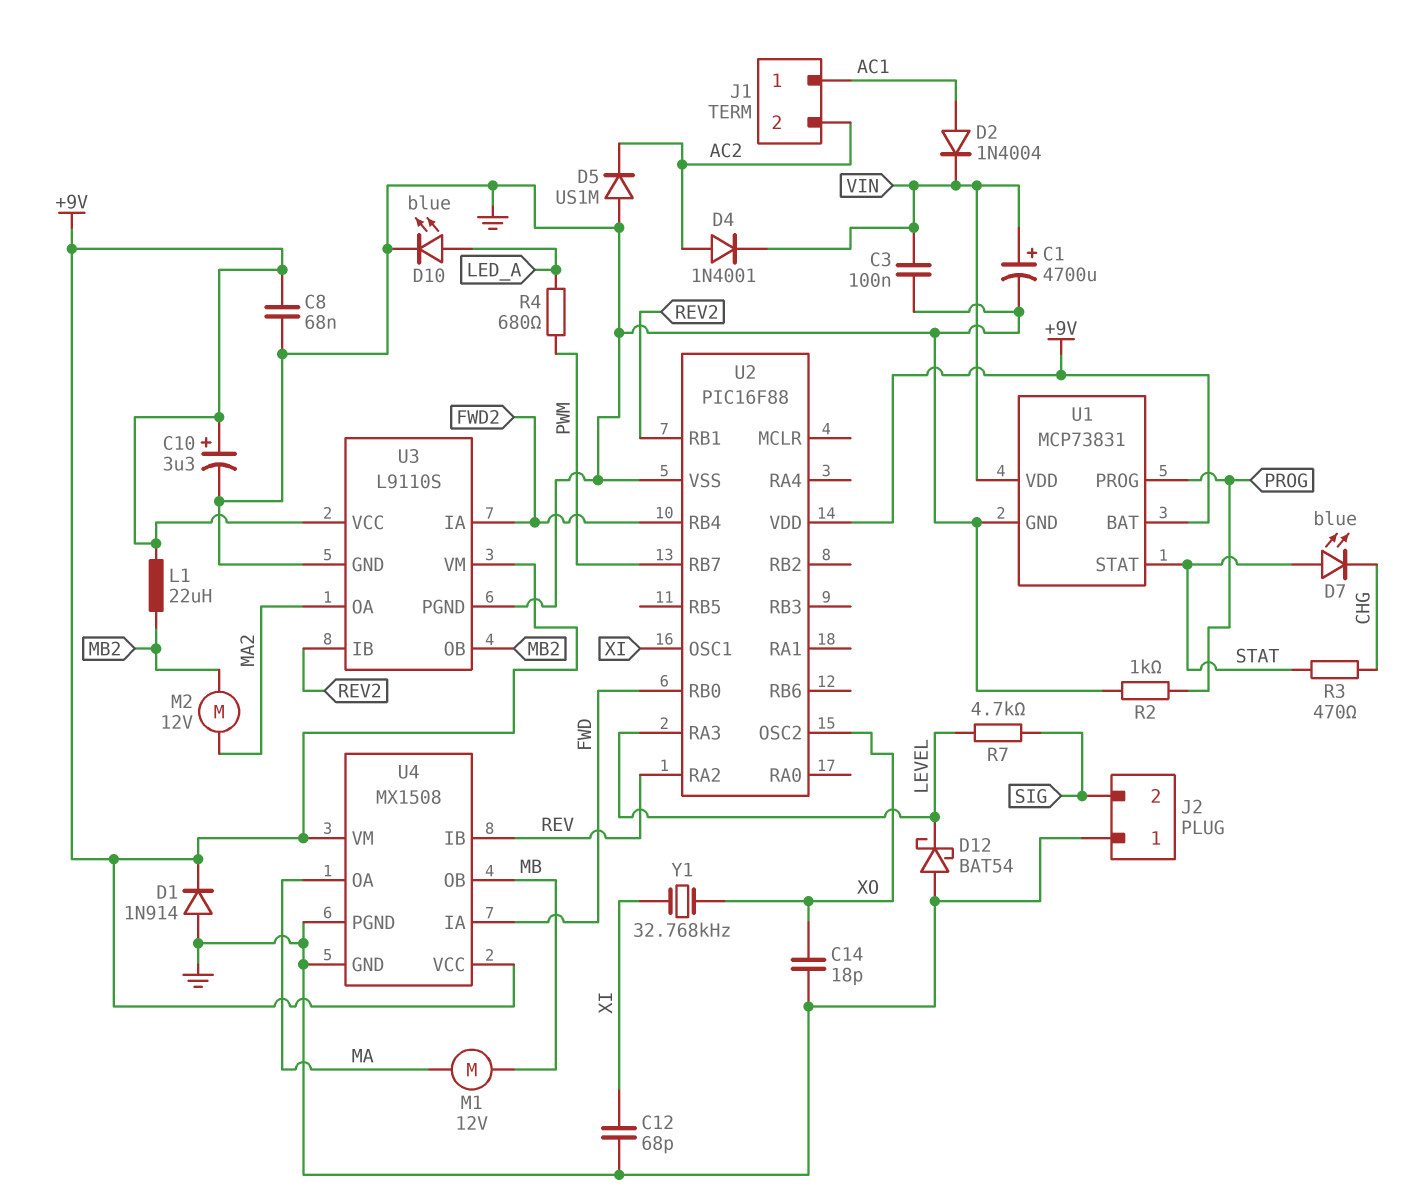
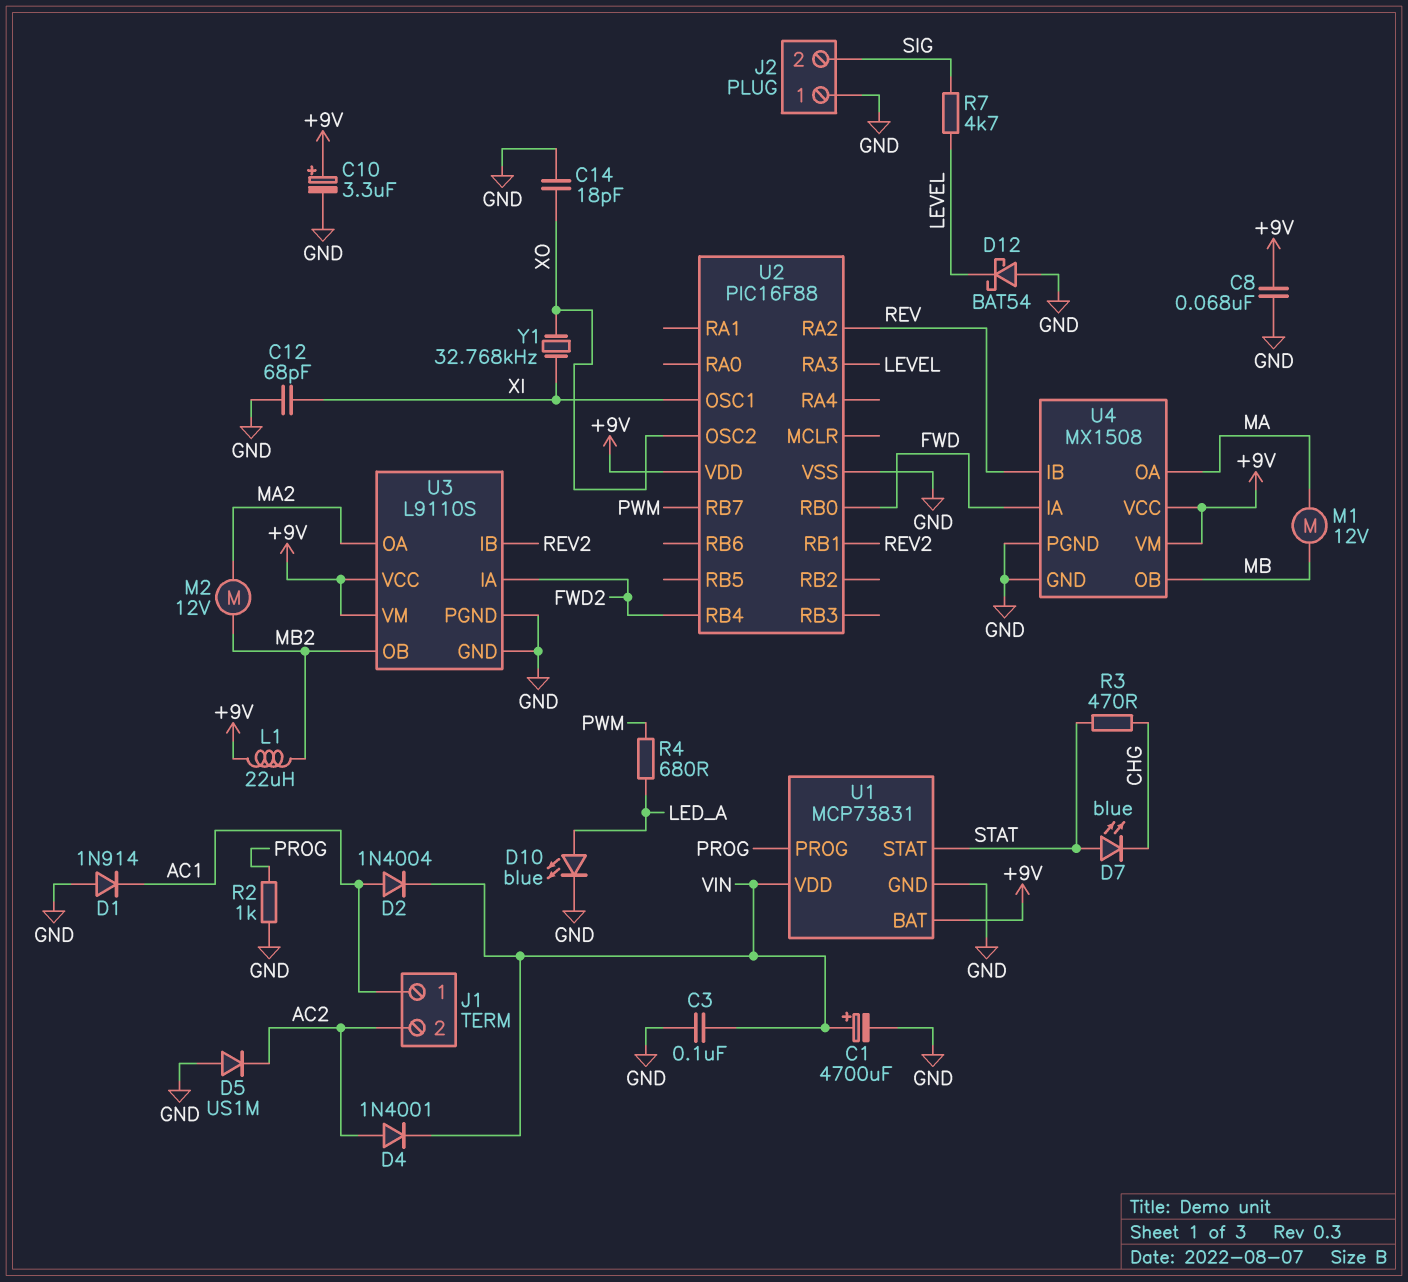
D1: diode 1N914 (A GND, K +9V) -> diode 1N914 (A GND, K AC1)

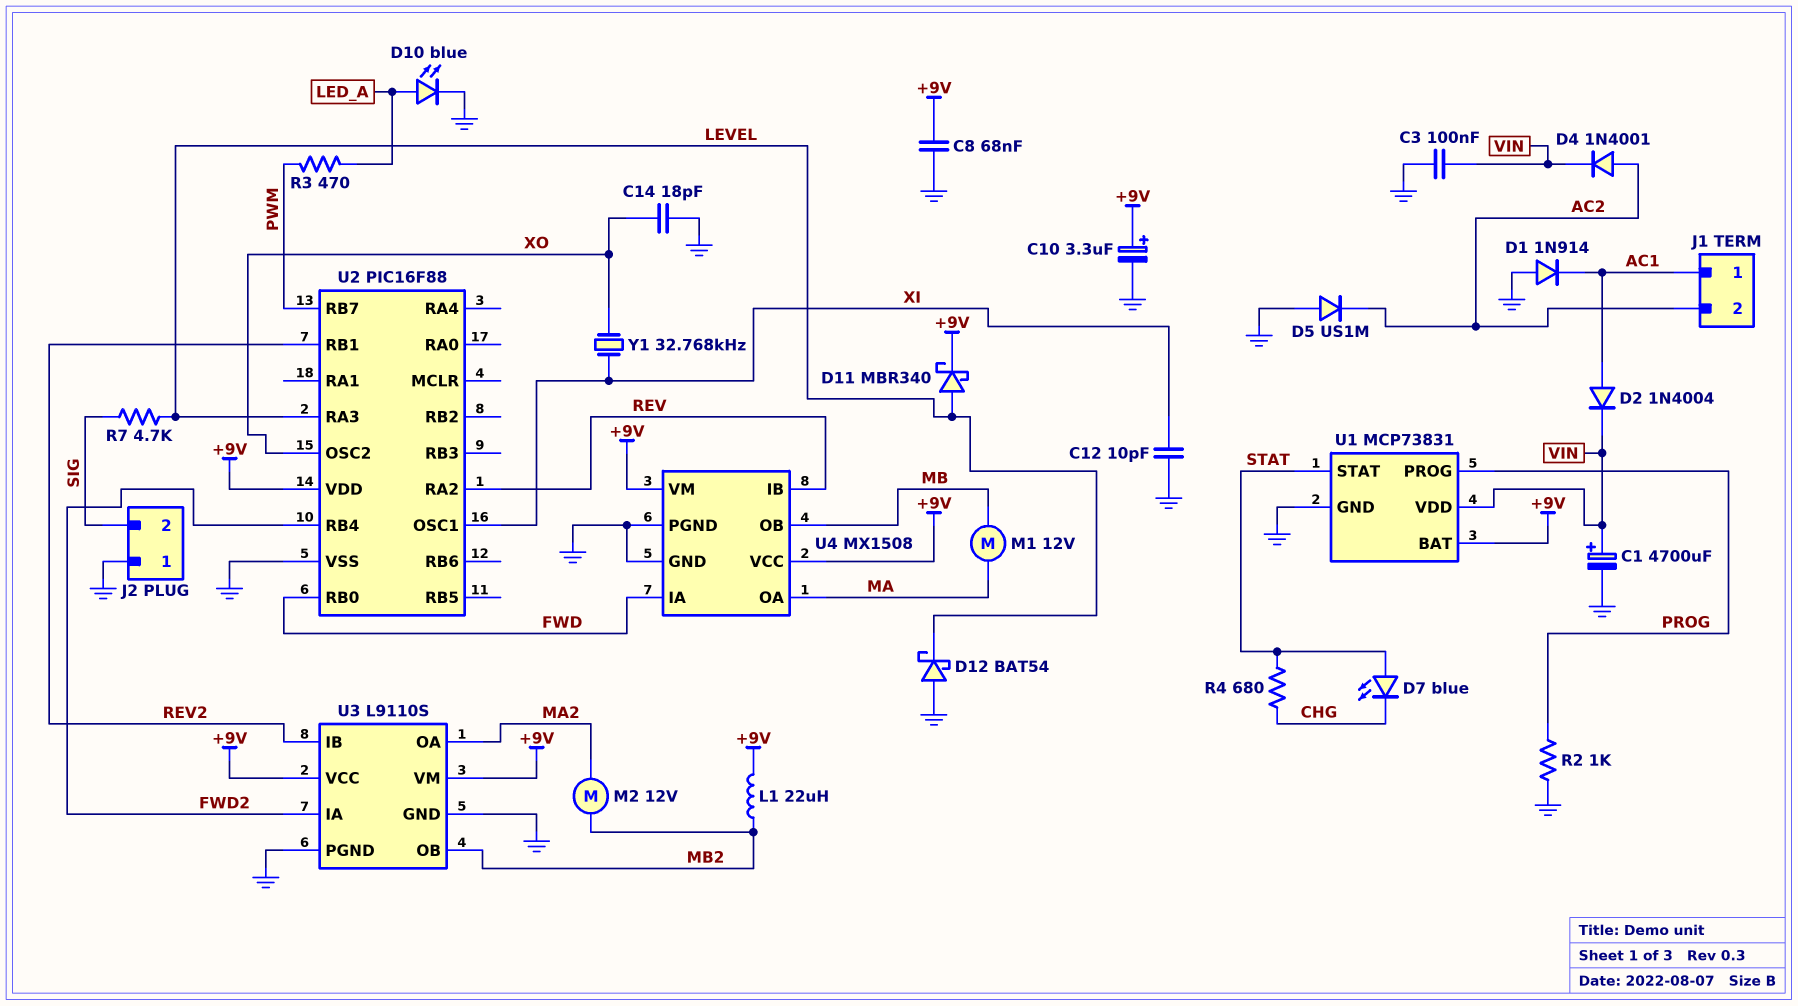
C12: 68pF (GND, XI) -> 10pF (GND, XI)
D11: none -> schottky MBR340 (A LEVEL, K +9V)
R3: 470 (CHG, STAT) -> 470 (LED_A, PWM)
R4: 680 (LED_A, PWM) -> 680 (CHG, STAT)

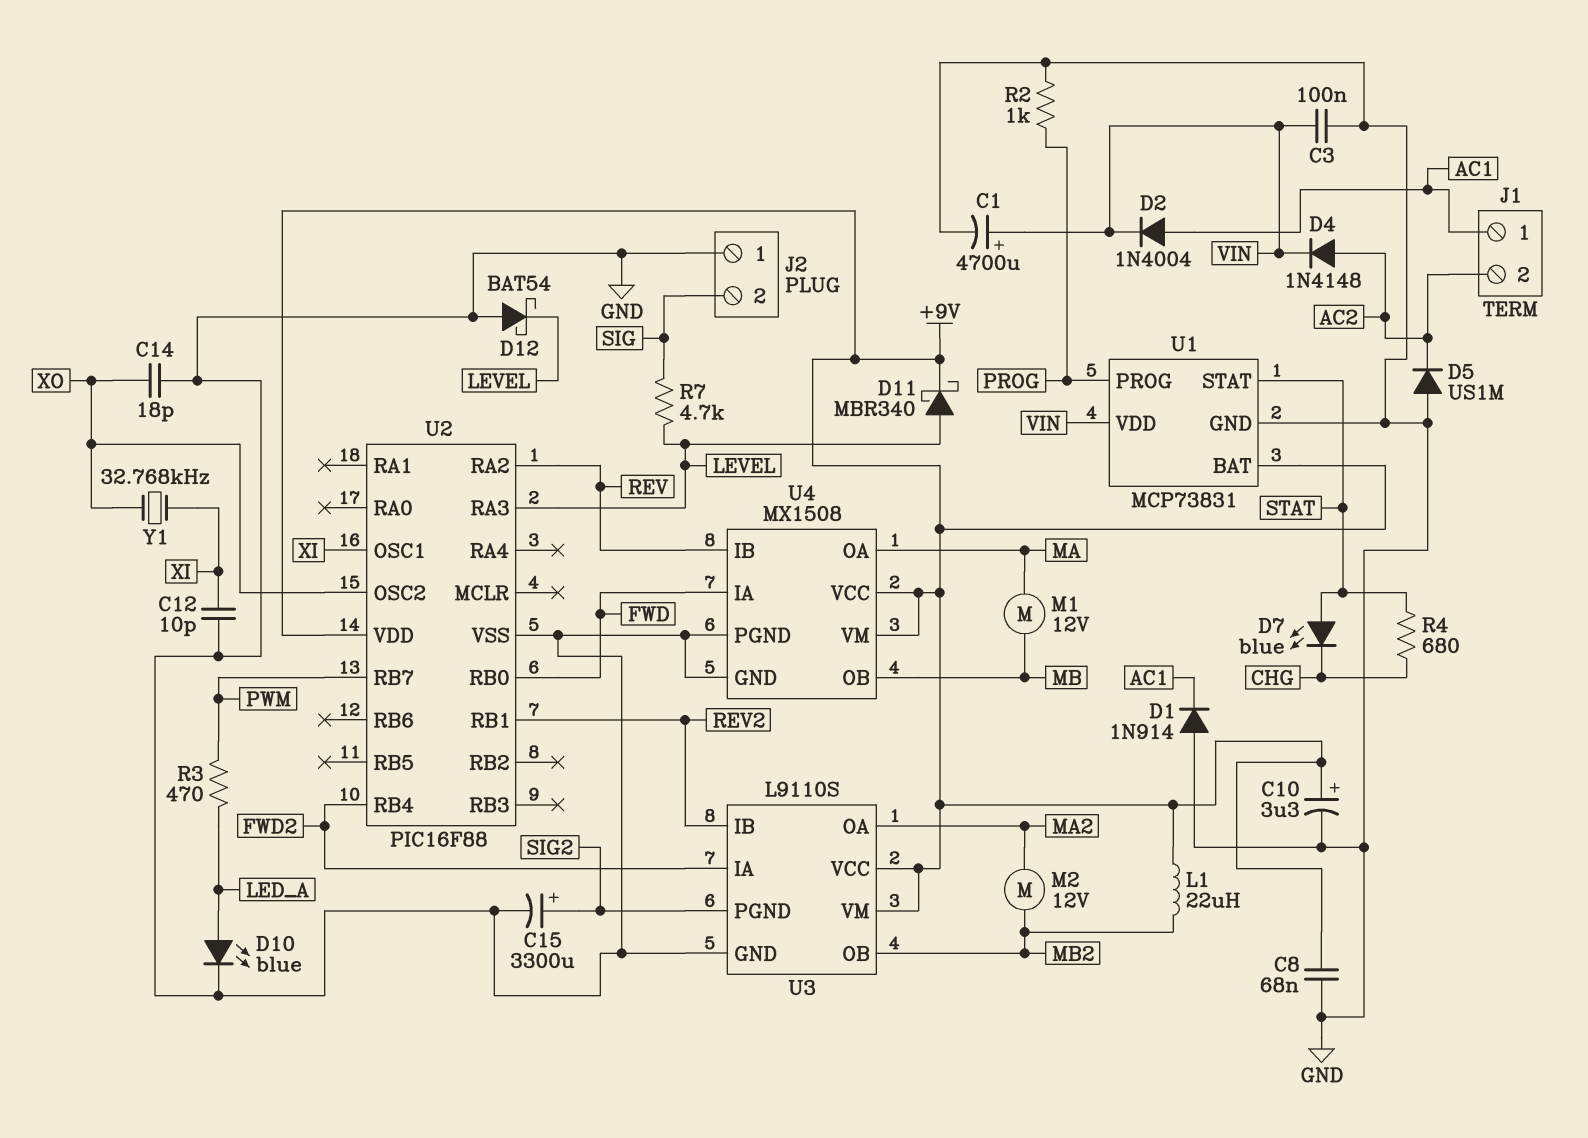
C15: none -> 3300uF (plus SIG2, minus GND)
D4: diode 1N4001 (A AC2, K VIN) -> diode 1N4148 (A AC2, K VIN)
U3 pin PGND: GND -> SIG2

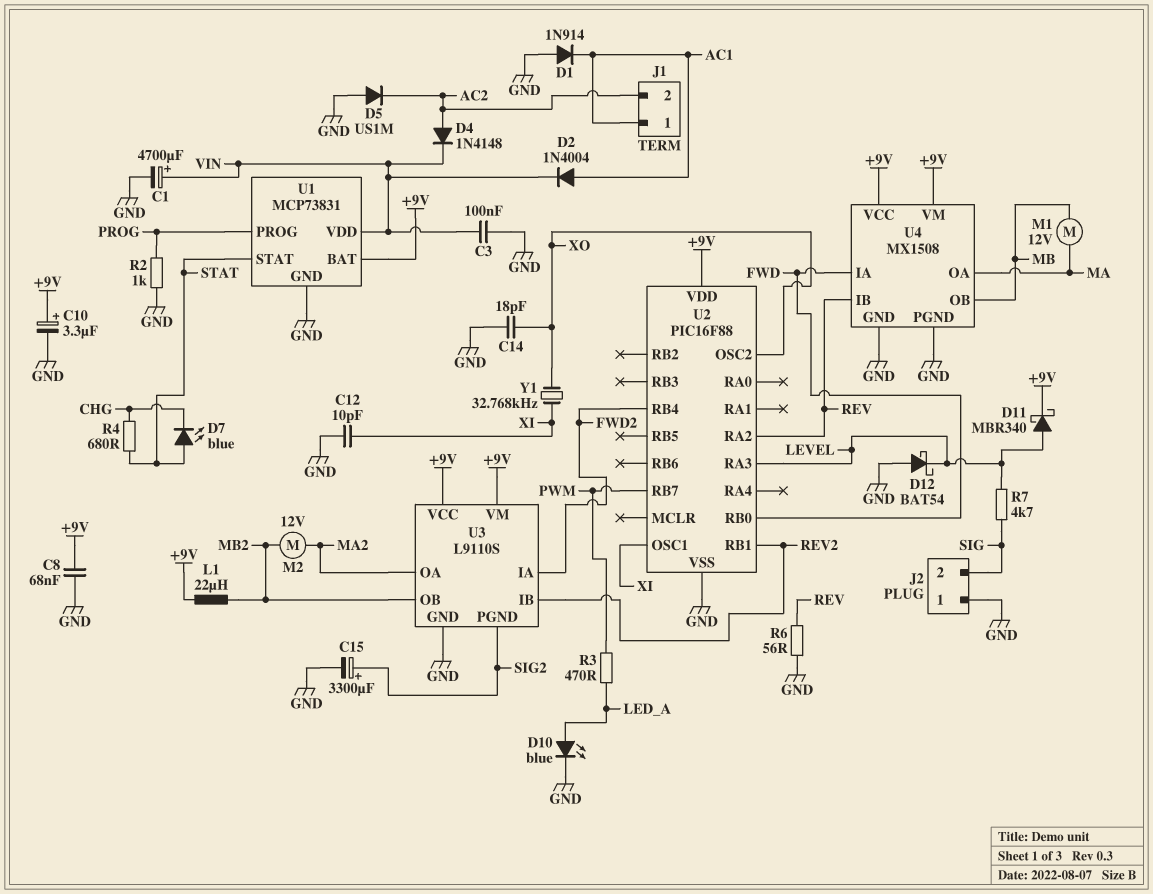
R6: none -> 56 (GND, REV)

